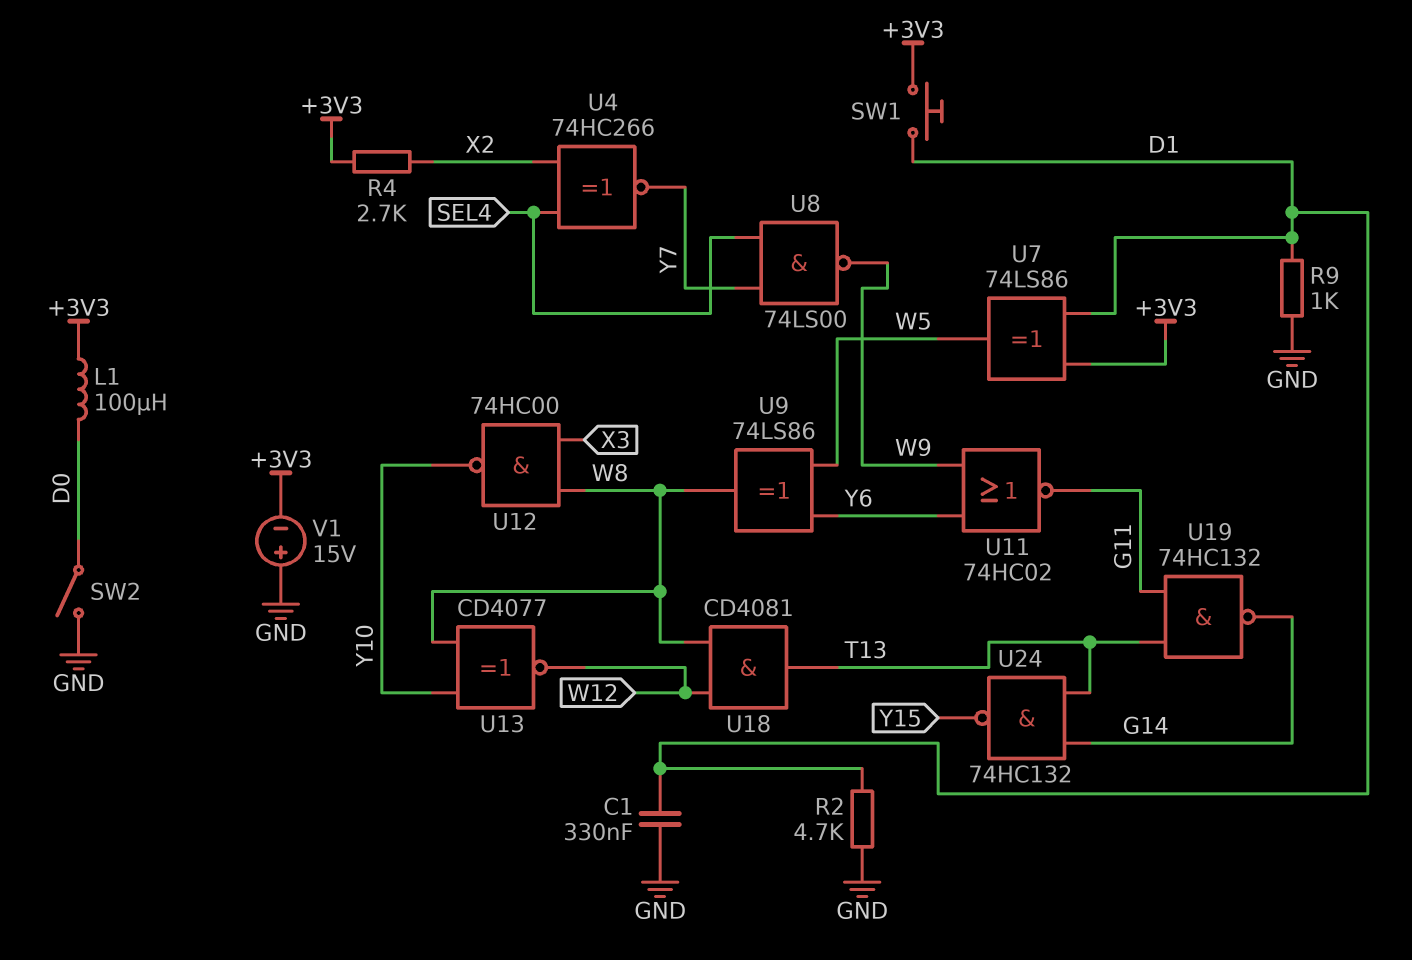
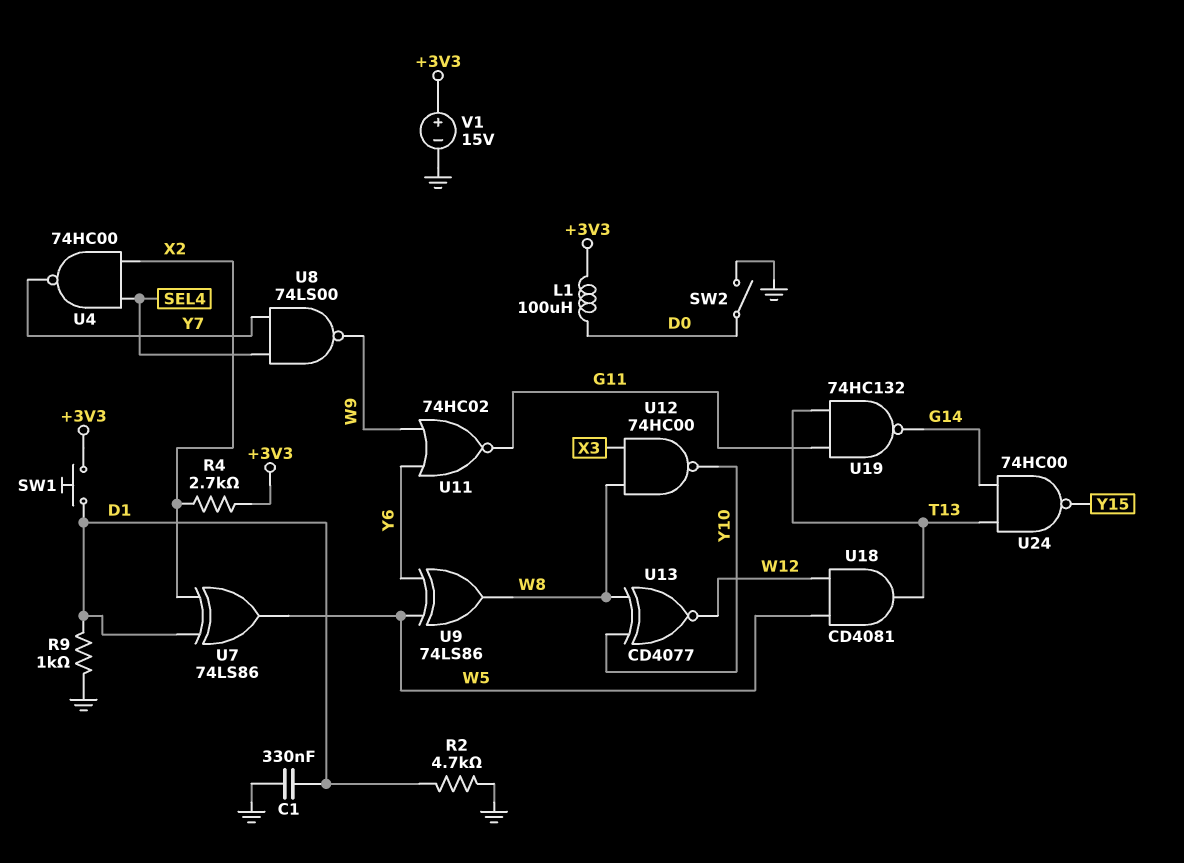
U4: XNOR 74HC266 (in SEL4, in X2, out Y7) -> NAND 74HC00 (in SEL4, in X2, out Y7)
U7: XOR 74LS86 (in +3V3, in D1, out W5) -> XOR 74LS86 (in D1, in X2, out W5)
U18: AND CD4081 (in W8, in W12, out T13) -> AND CD4081 (in W5, in W12, out T13)
U24: NAND 74HC132 (in G14, in T13, out Y15) -> NAND 74HC00 (in G14, in T13, out Y15)
V1: 15V (plus GND, minus +3V3) -> 15V (plus +3V3, minus GND)

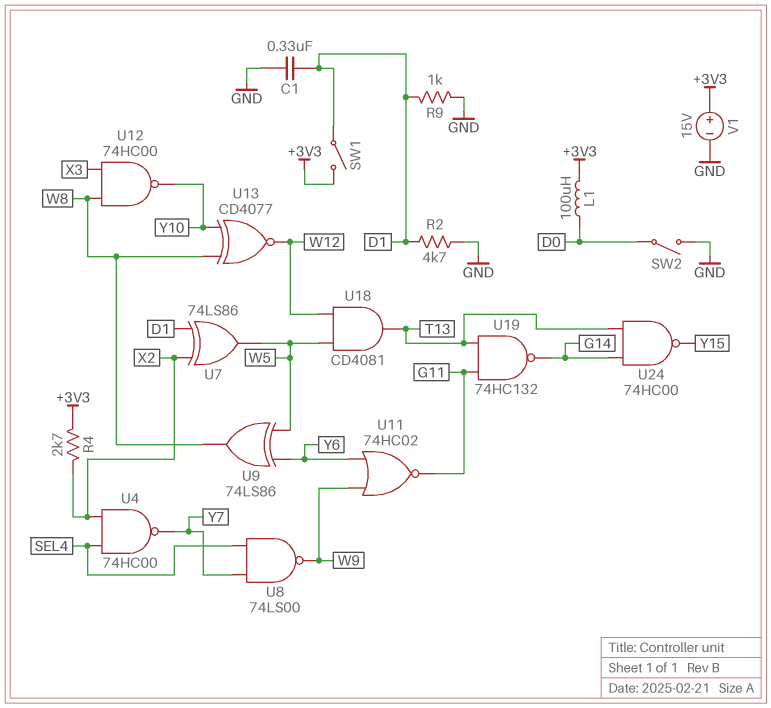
SW1: button (+3V3, D1) -> switch (+3V3, D1)

